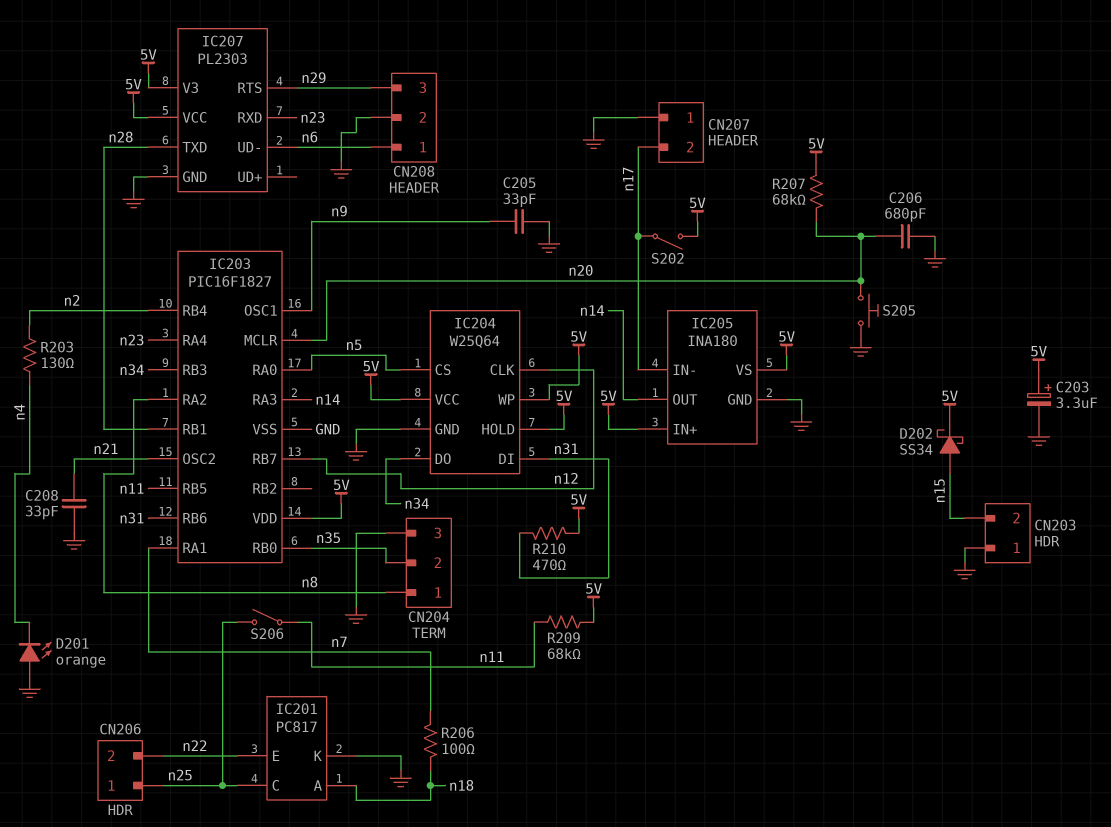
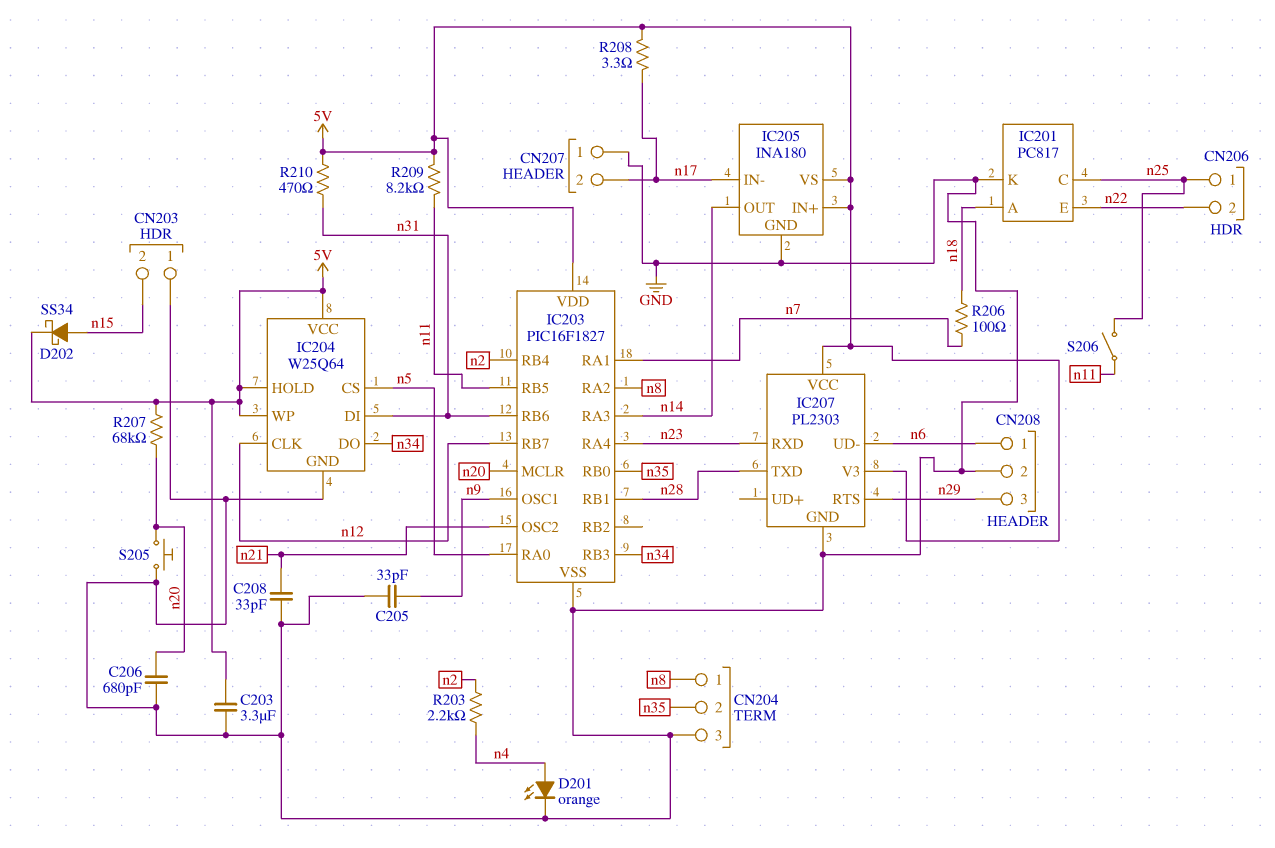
C203: 3.3uF (plus 5V, minus GND) -> 3.3uF (5V, GND)
D201: LED orange (A GND, K n4) -> LED orange (A n4, K GND)
R203: 130 (n2, n4) -> 2.2k (n2, n4)
R208: none -> 3.3 (5V, n17)
R209: 68k (5V, n11) -> 8.2k (5V, n11)
S202: switch (5V, n17) -> none

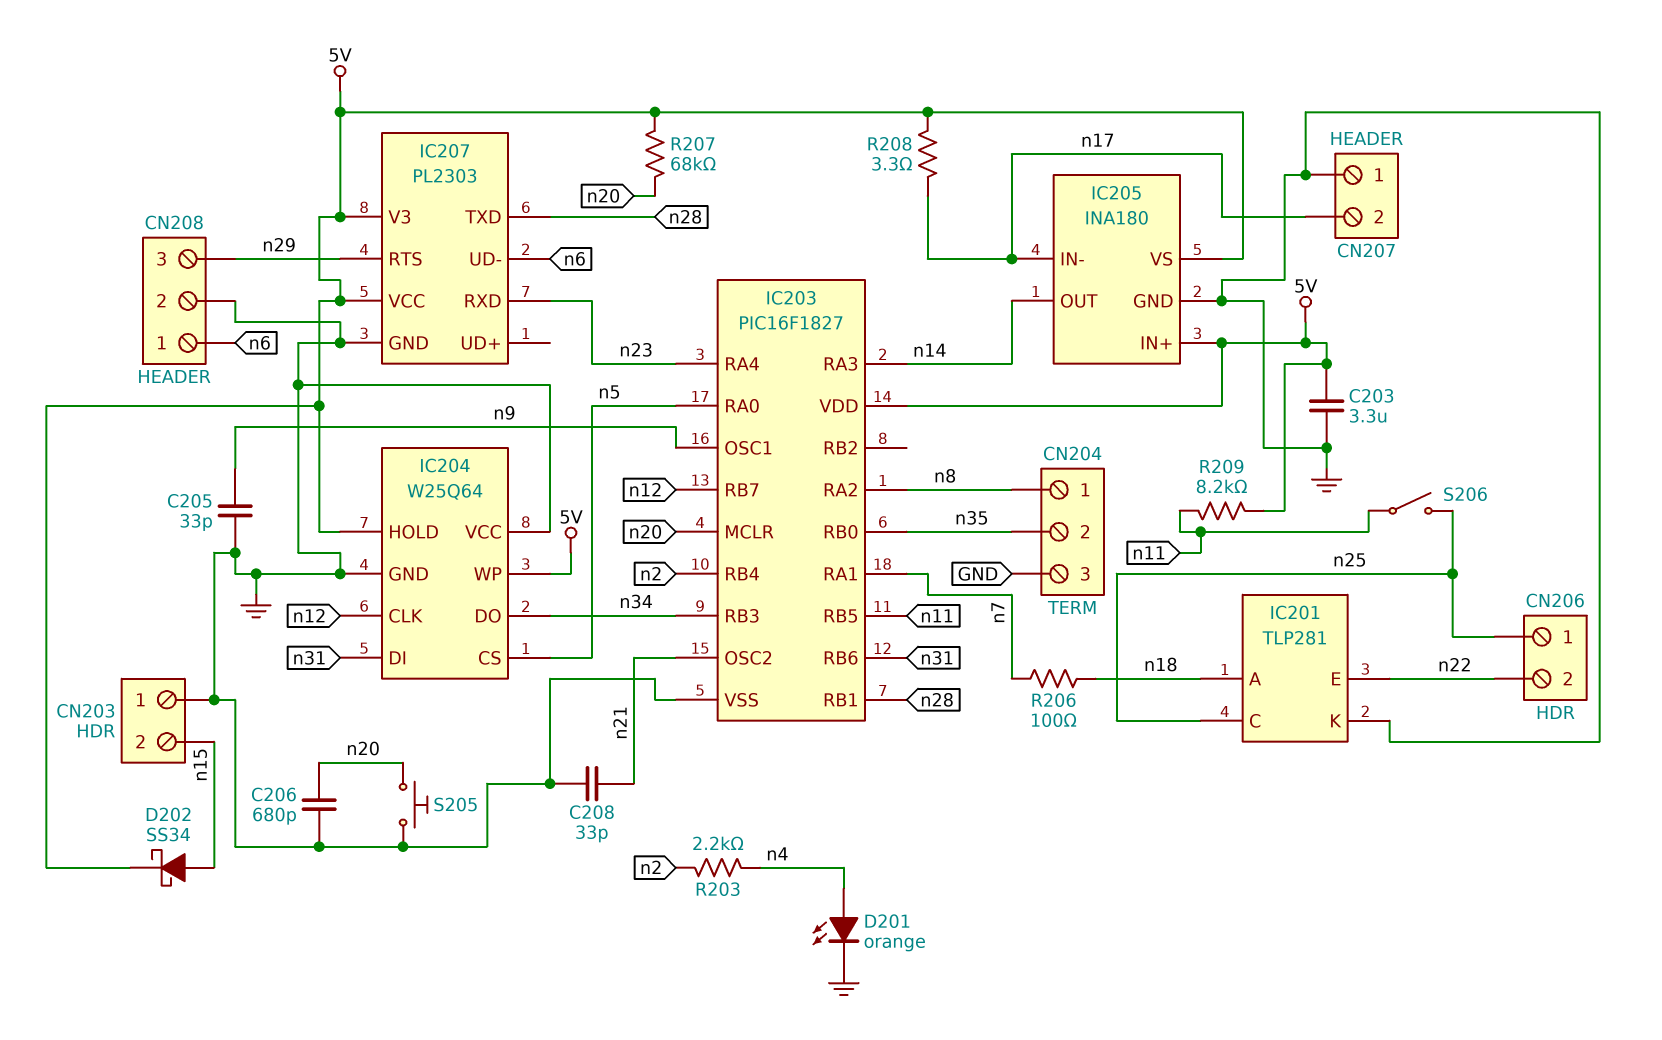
IC201: PC817 -> TLP281
IC204 pin VCC: 5V -> GND
R210: 470 (5V, n31) -> none

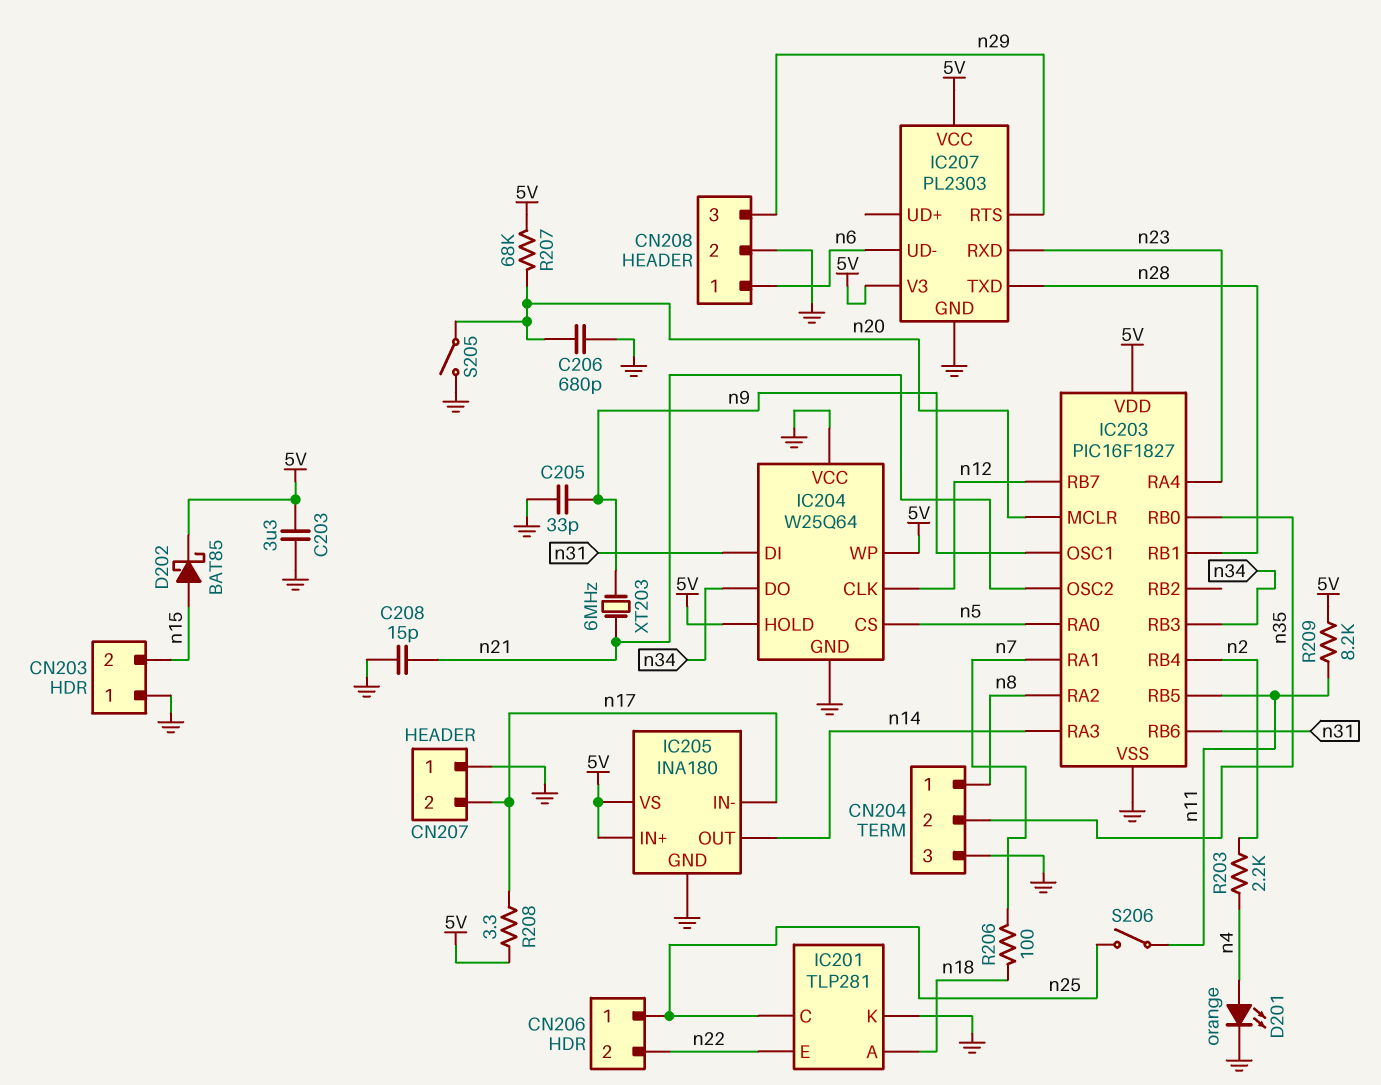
C208: 33pF (GND, n21) -> 15pF (GND, n21)
D202: schottky SS34 (A n15, K 5V) -> schottky BAT85 (A n15, K 5V)
S205: button (GND, n20) -> switch (GND, n20)
XT203: none -> 6MHz (n9, n21)

